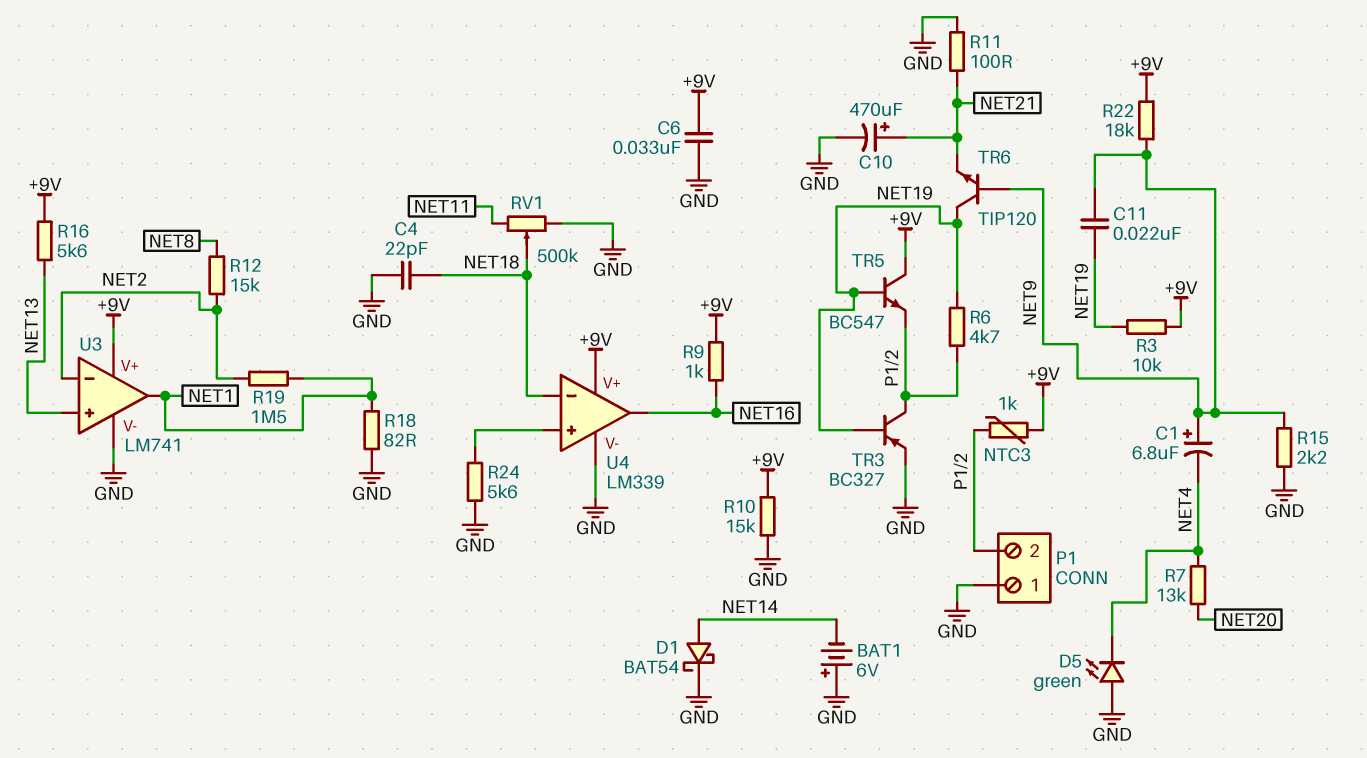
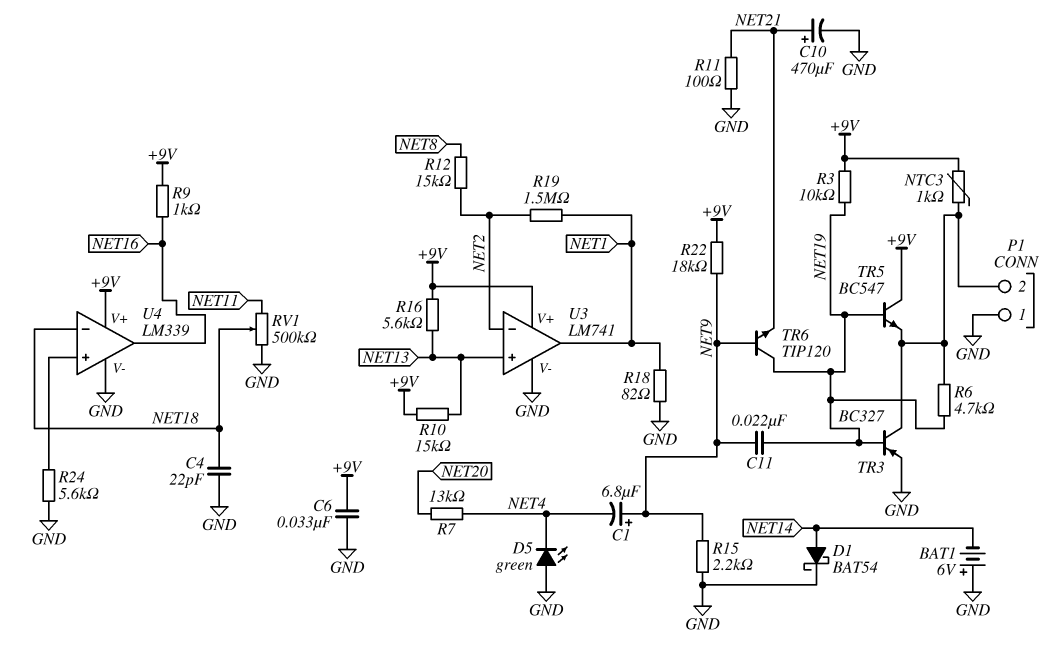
R10: 15k (+9V, GND) -> 15k (+9V, NET13)

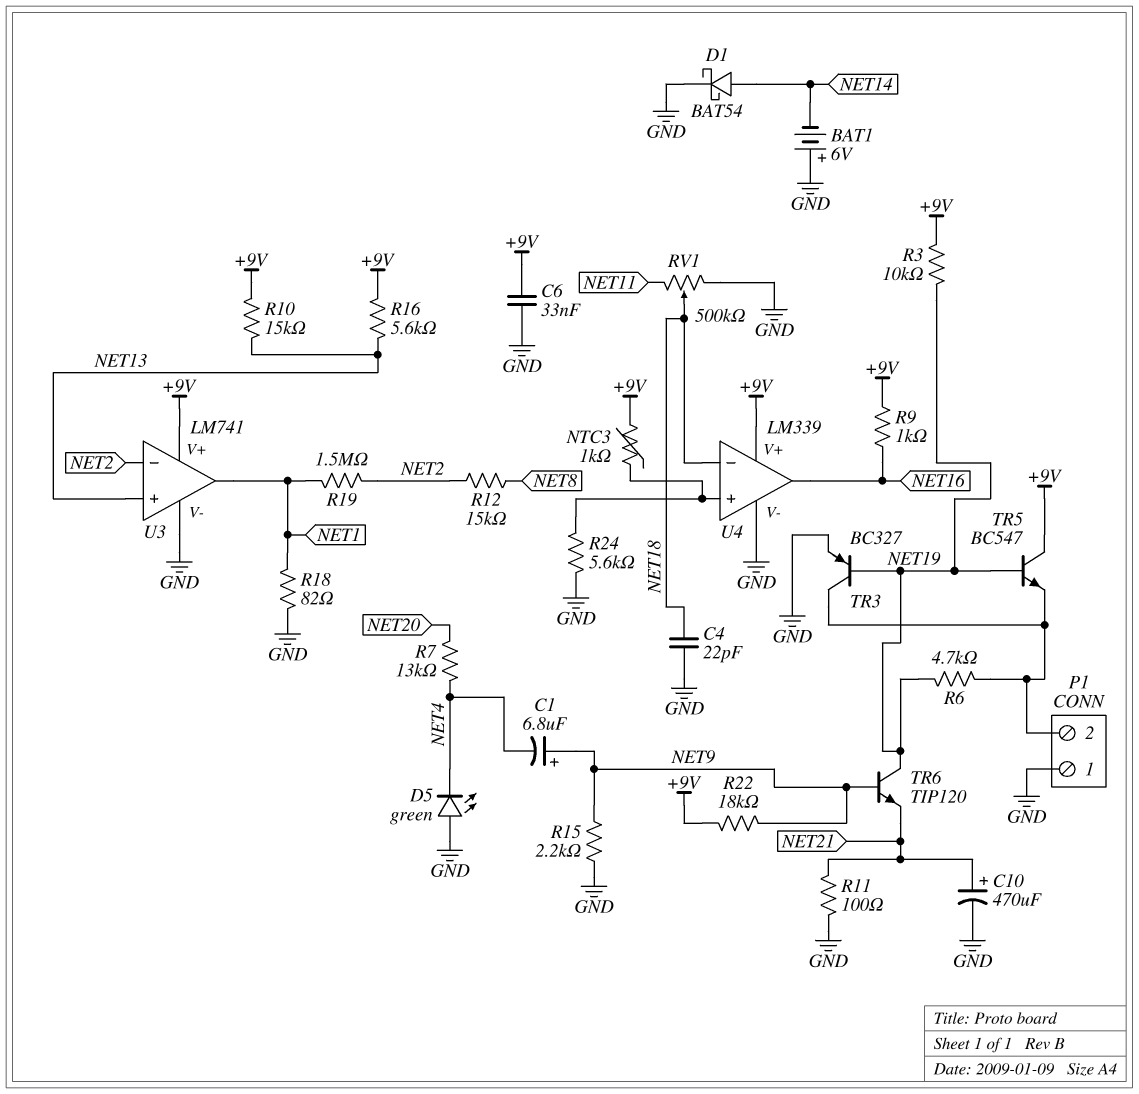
C11: 22nF (NET9, NET19) -> none
NTC3: 1k (+9V, P1/2) -> 1k (+9V, U4/in+)

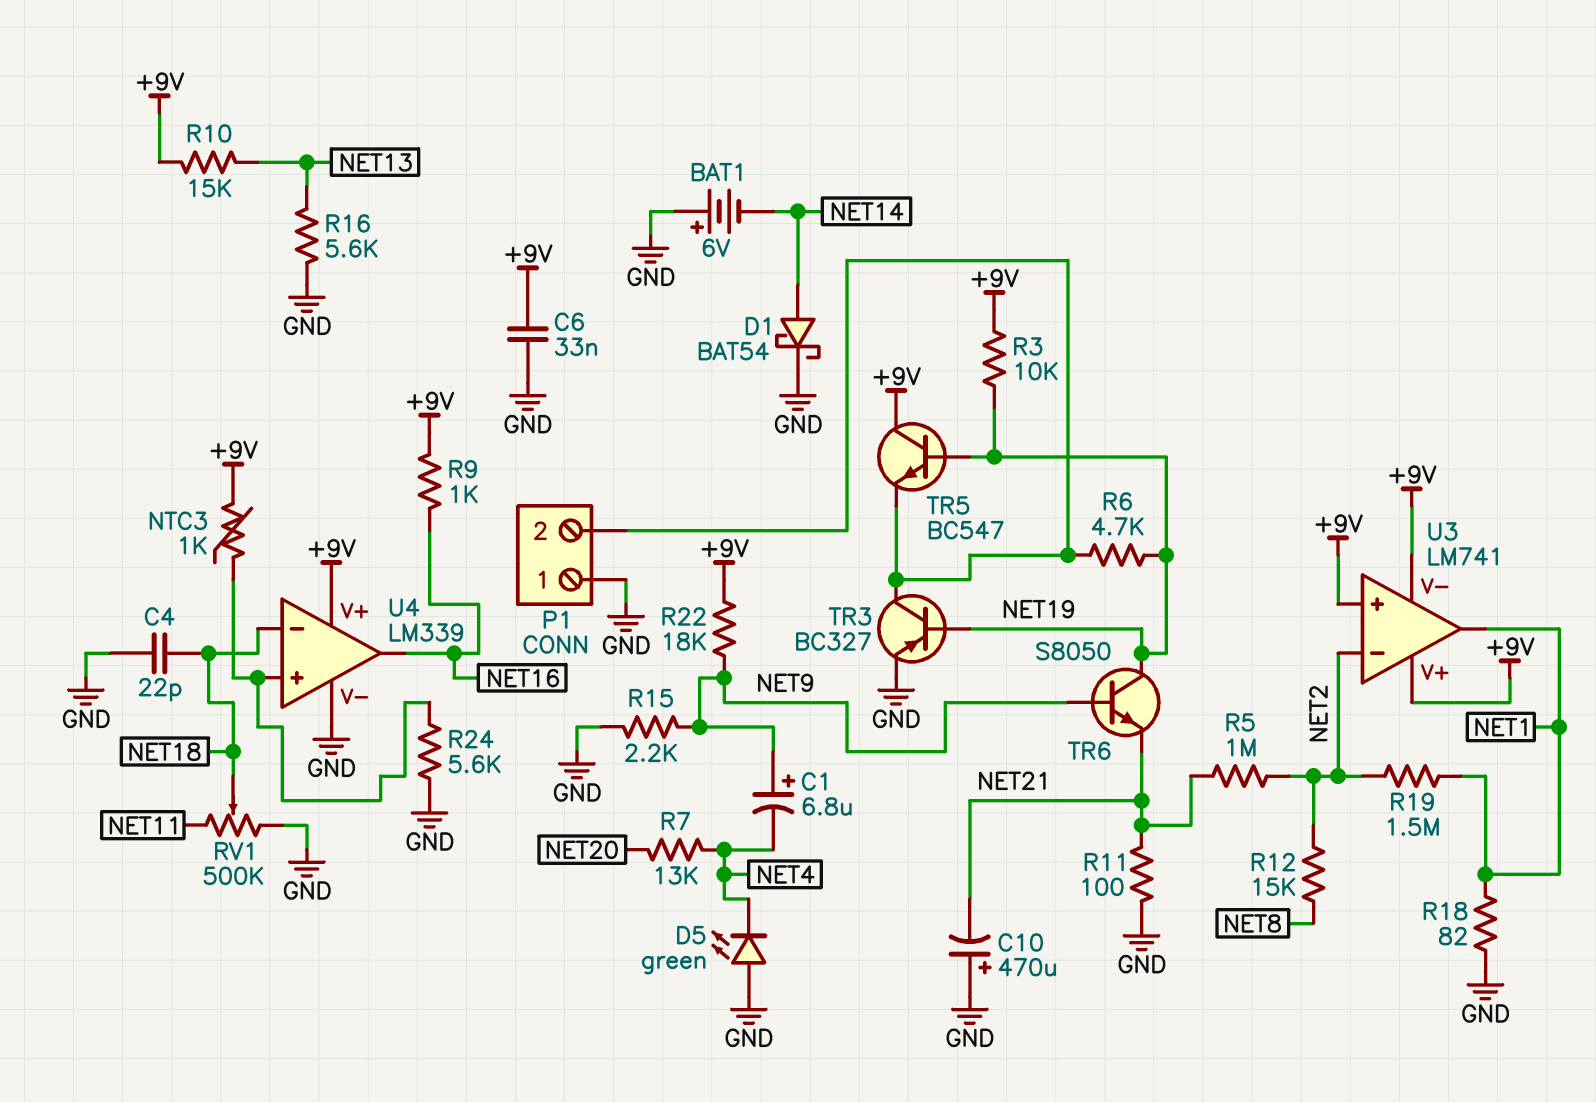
C10: 470uF (plus NET21, minus GND) -> 470uF (plus GND, minus NET21)
R5: none -> 1M (NET2, NET21)
R16: 5.6k (+9V, NET13) -> 5.6k (GND, NET13)
TR6: NPN TIP120 (B NET9, C NET19, E NET21) -> NPN S8050 (B NET9, C NET19, E NET21)
U3 pin V-: GND -> +9V
U3 pin in+: NET13 -> +9V

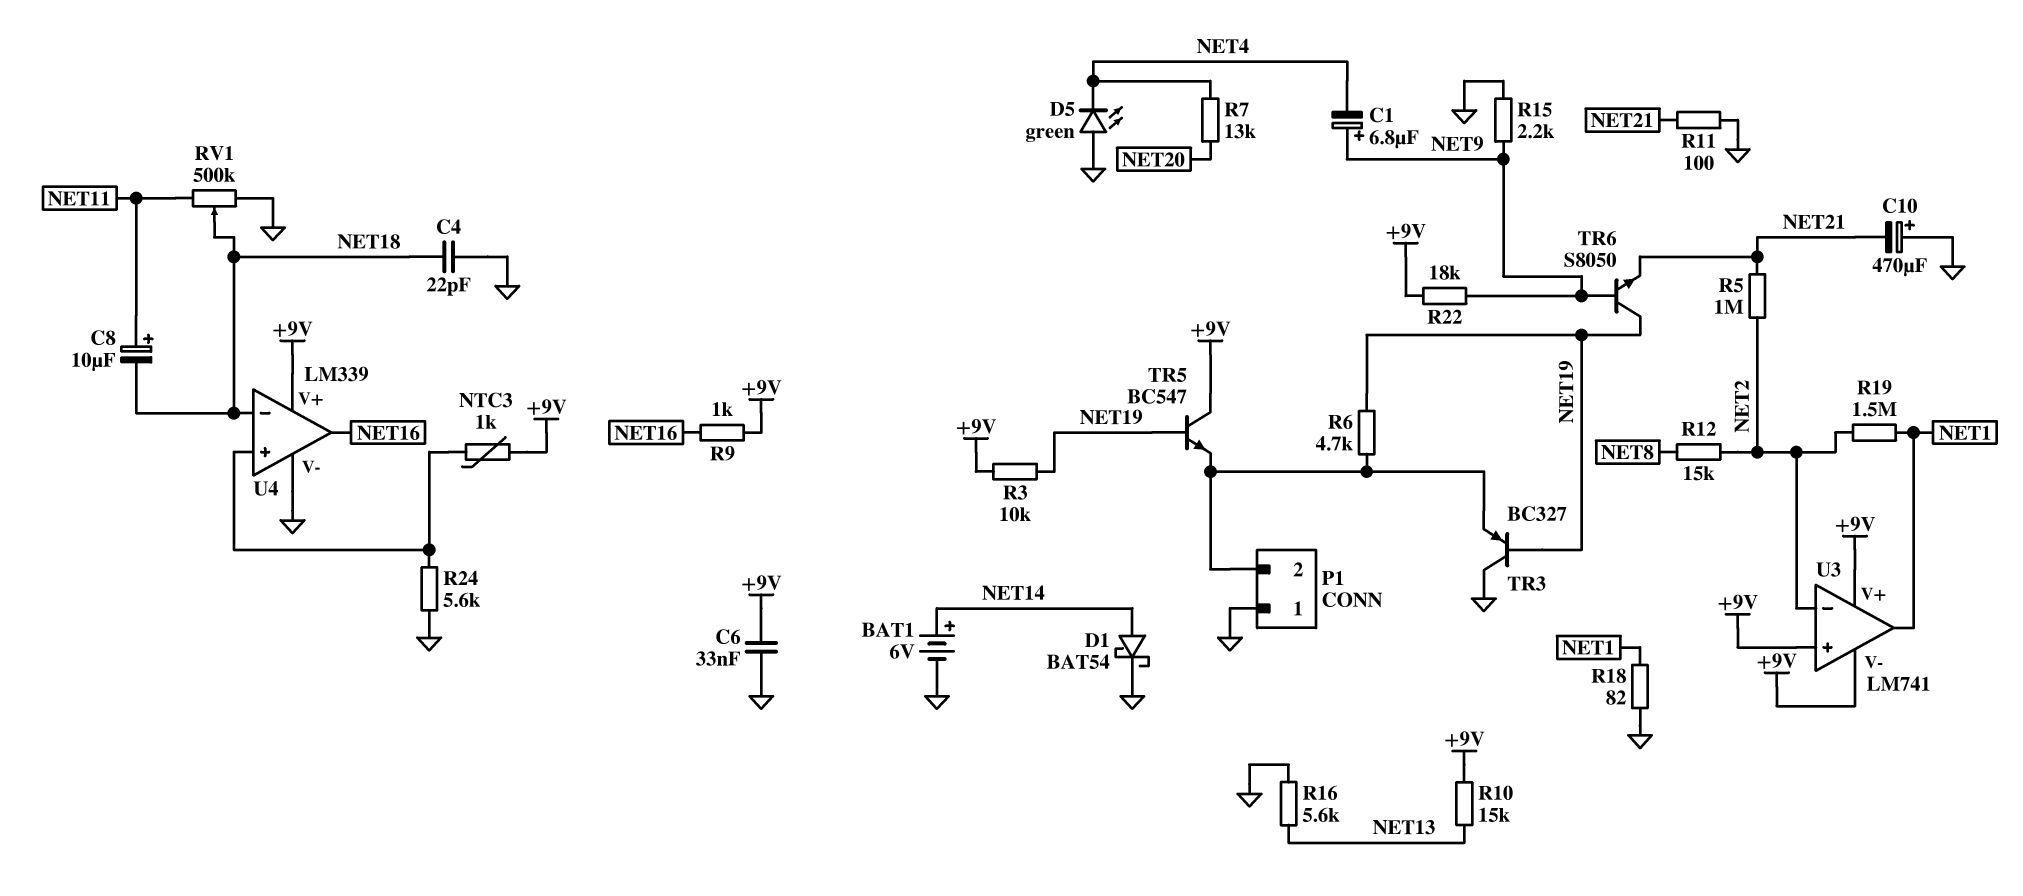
BAT1: 6V (plus GND, minus NET14) -> 6V (plus NET14, minus GND)
C8: none -> 10uF (plus NET11, minus NET18)
TR3: PNP BC327 (B NET19, C P1/2, E GND) -> PNP BC327 (B NET19, C GND, E P1/2)

